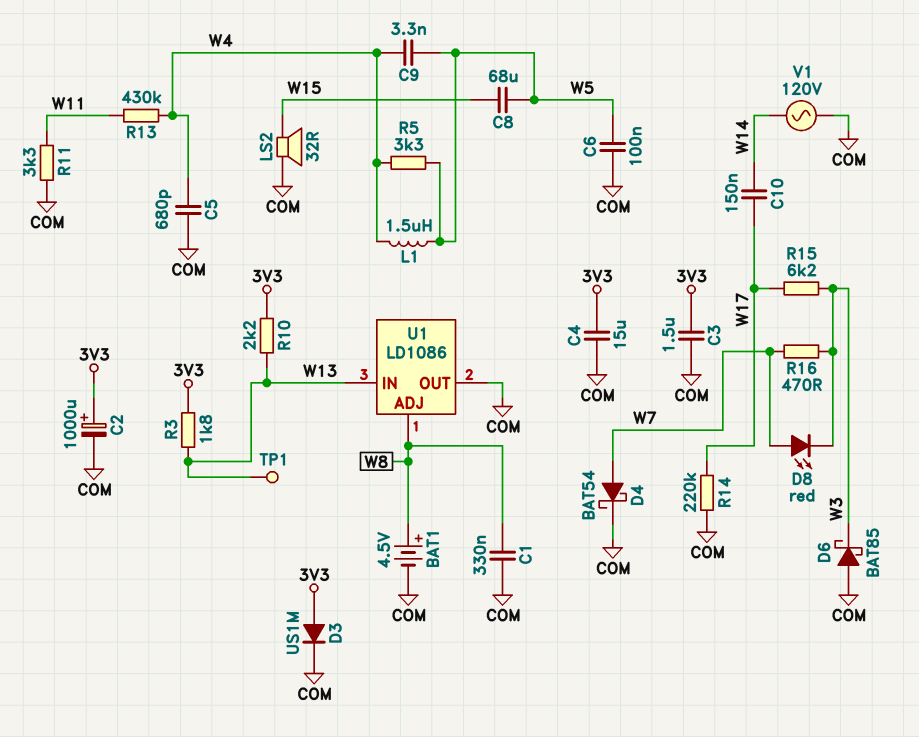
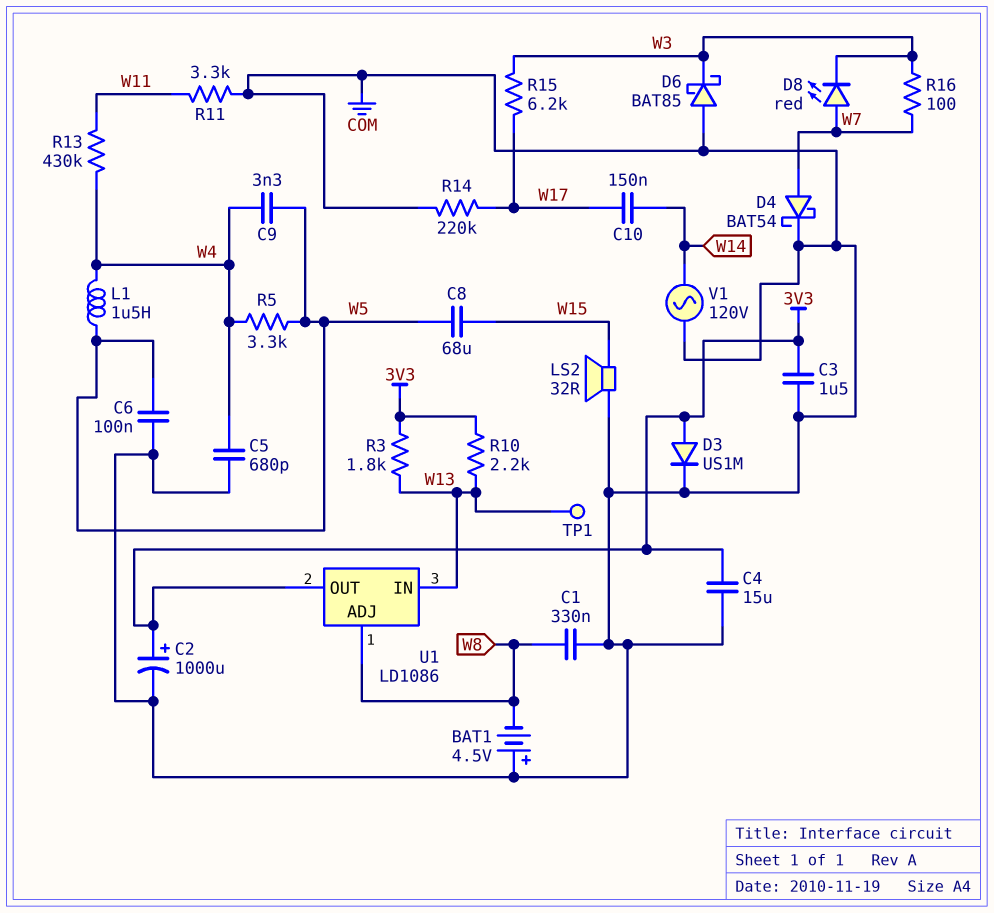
BAT1: 4.5V (plus W8, minus COM) -> 4.5V (plus COM, minus W8)
R16: 470 (W3, W7) -> 100 (W3, W7)
U1 pin OUT: COM -> 3V3

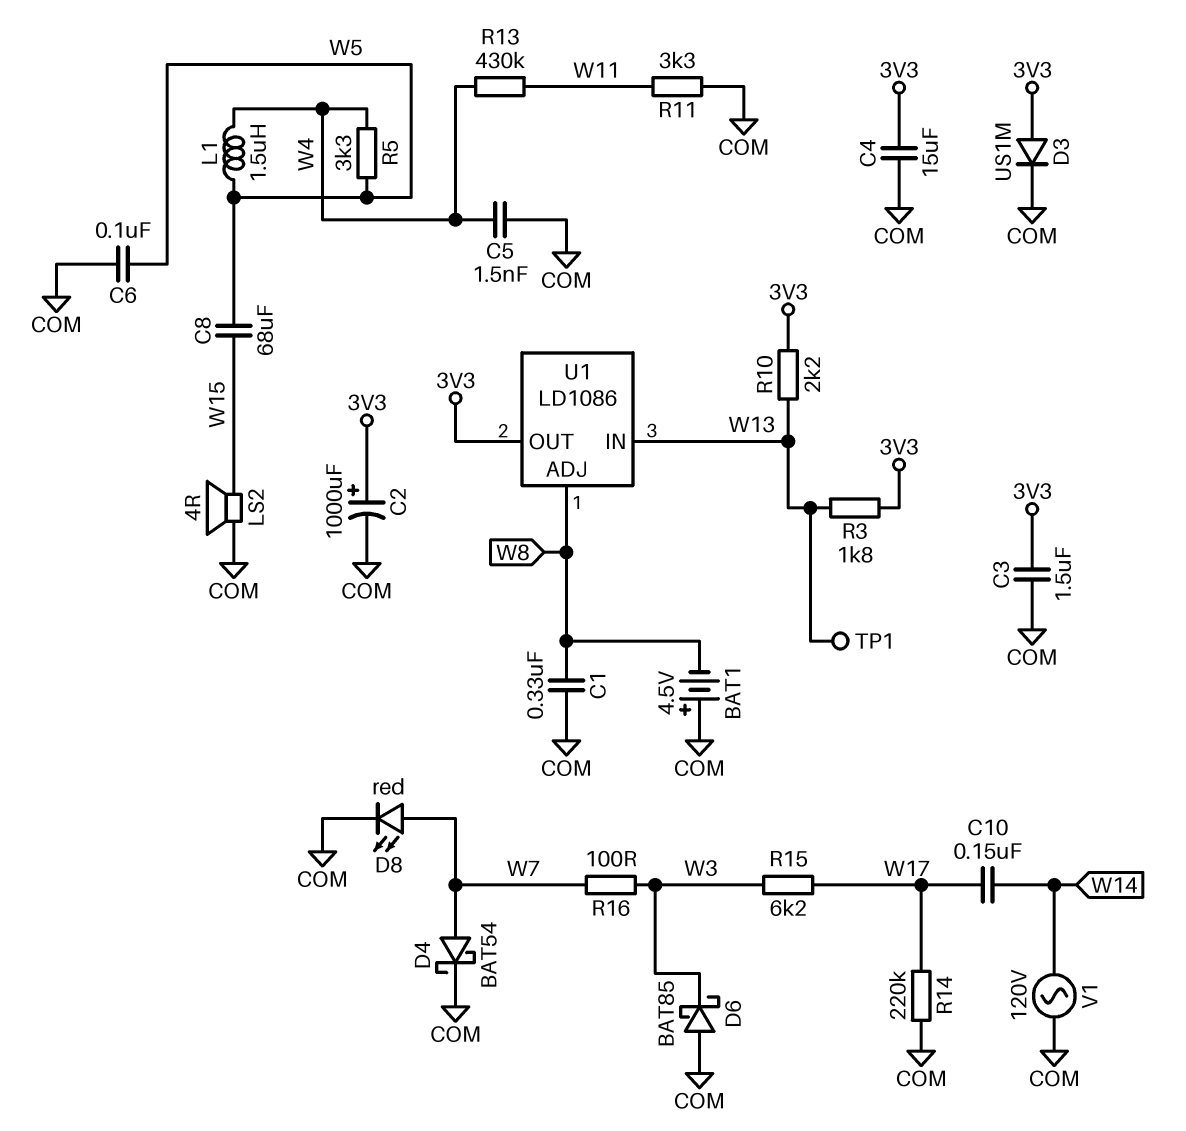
C5: 680pF (COM, W4) -> 1.5nF (COM, W4)
C9: 3.3nF (W4, W5) -> none
D8: LED red (A W7, K W3) -> LED red (A W7, K COM)
LS2: speaker 32R (COM, W15) -> speaker 4R (COM, W15)

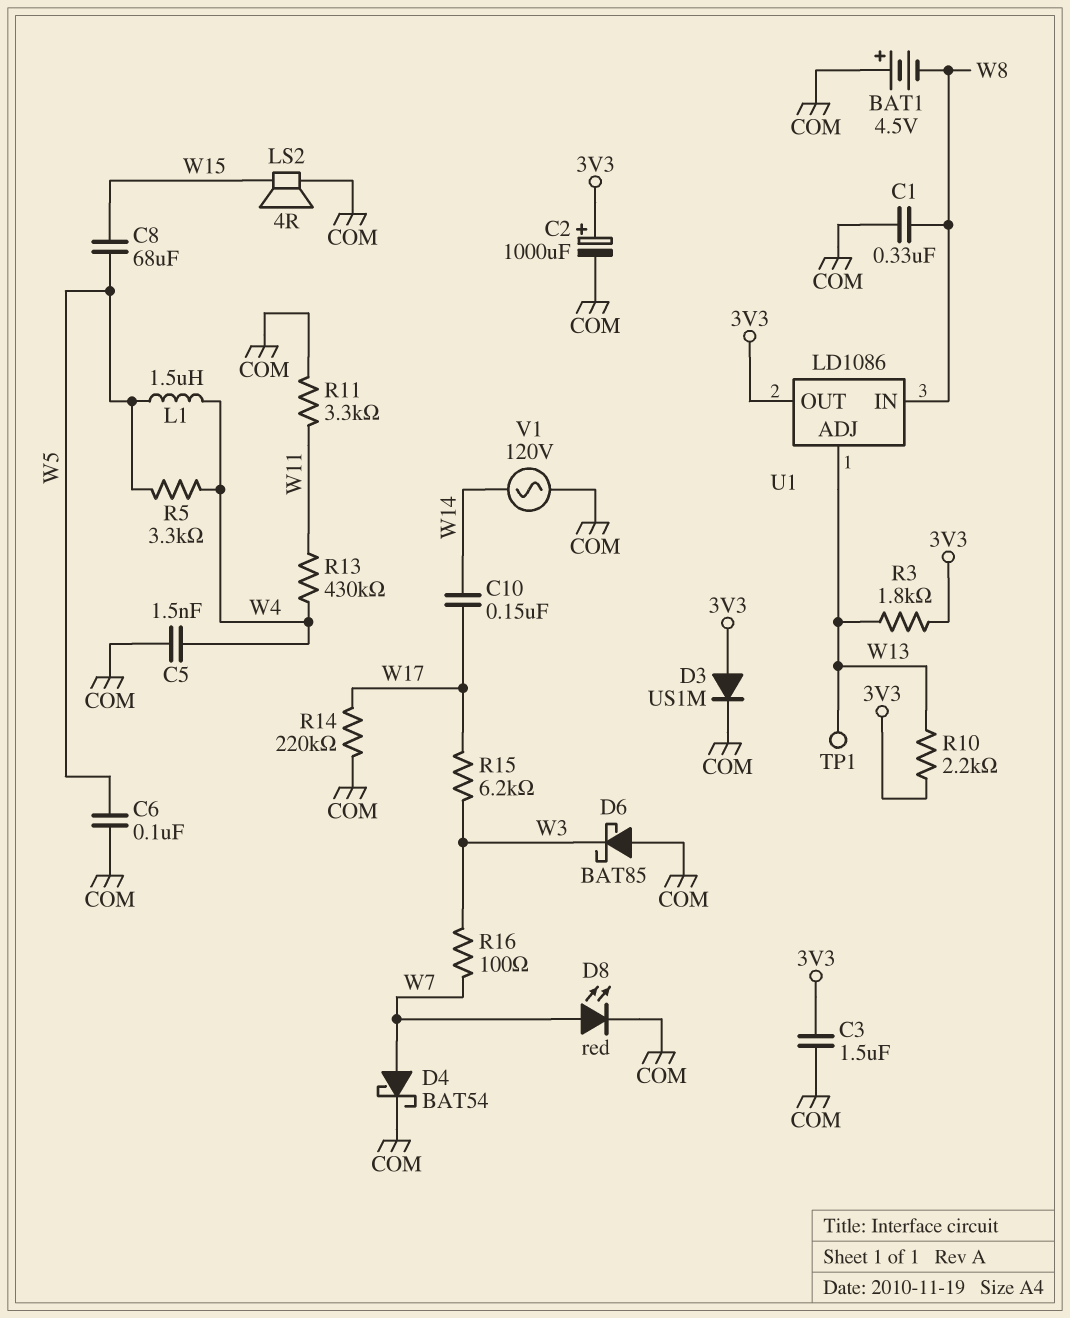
C4: 15uF (3V3, COM) -> none
U1 pin ADJ: W8 -> W13
U1 pin IN: W13 -> W8

